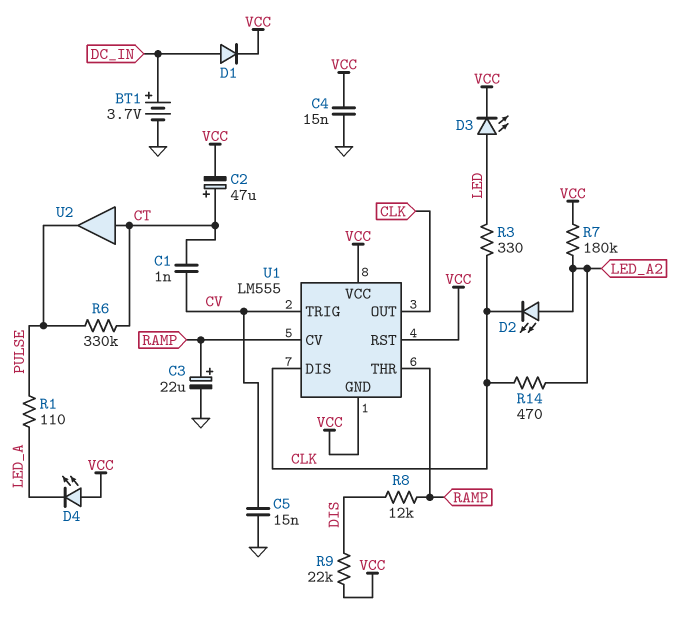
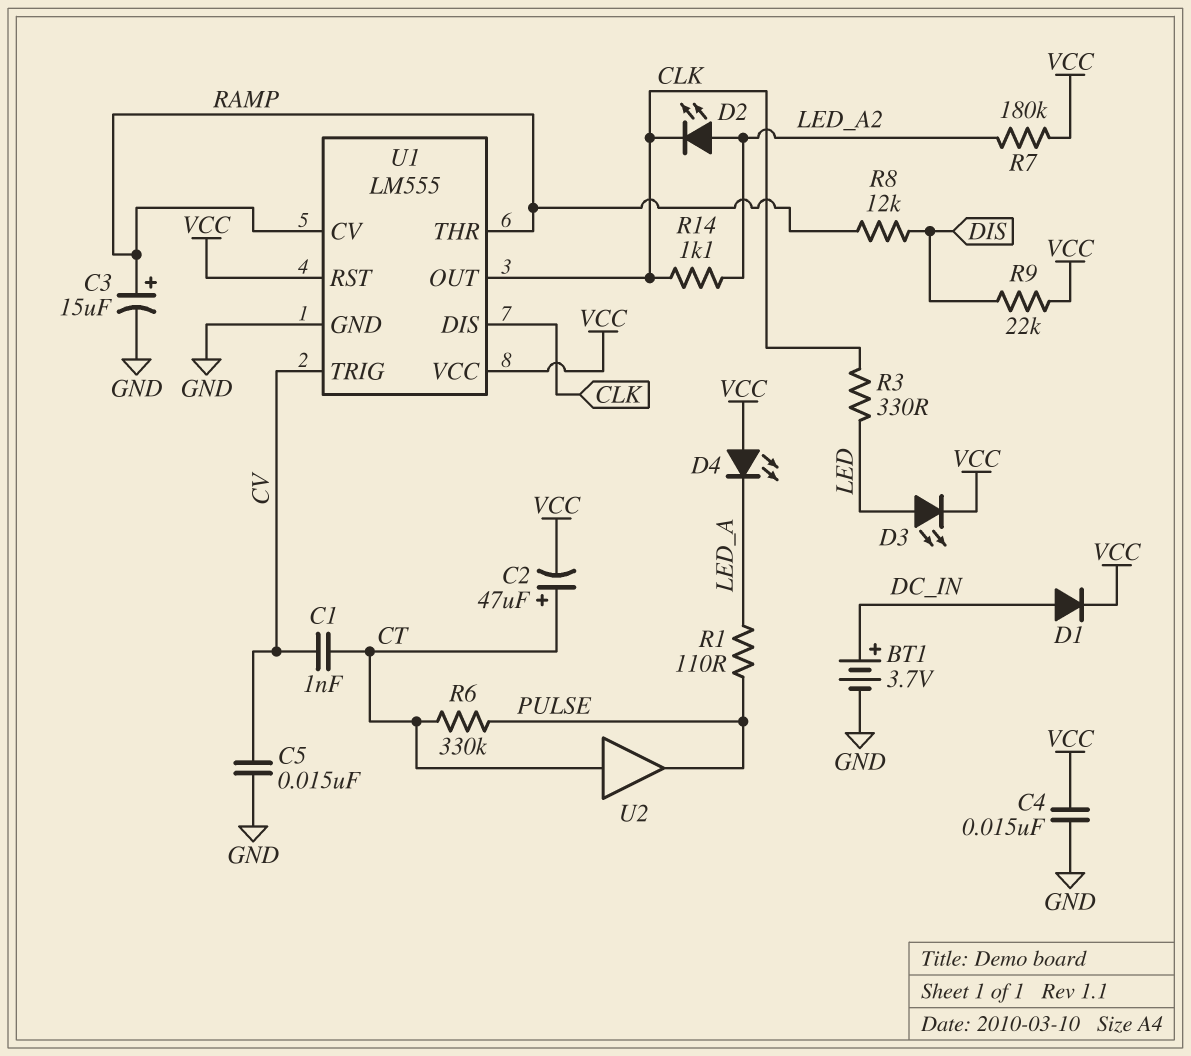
C3: 22uF (plus RAMP, minus GND) -> 15uF (plus RAMP, minus GND)
R14: 470 (CLK, LED_A2) -> 1.1k (CLK, LED_A2)
U1 pin GND: VCC -> GND

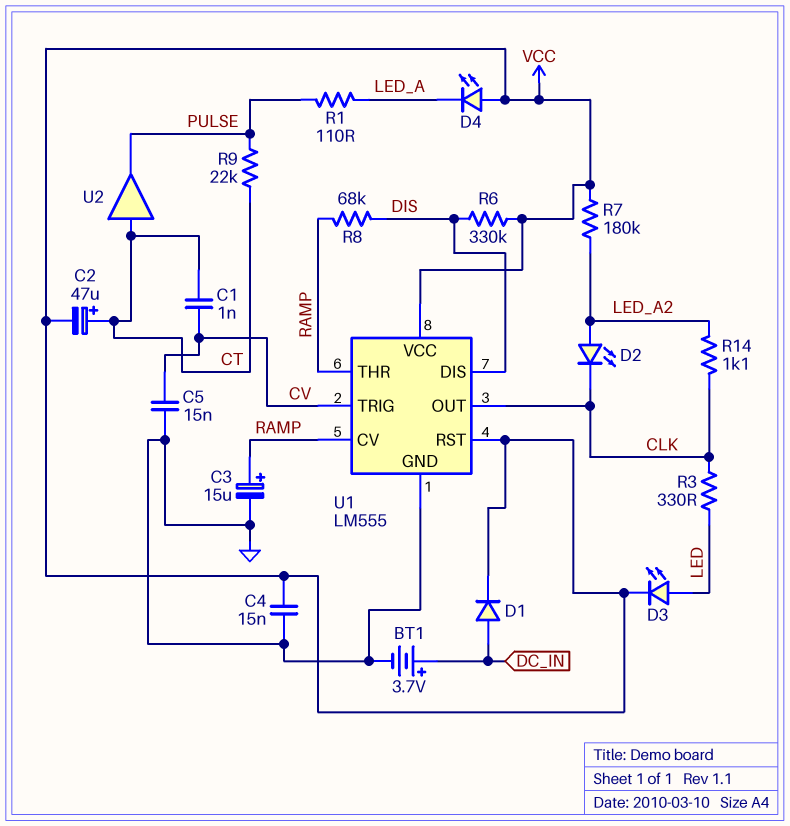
R6: 330k (CT, PULSE) -> 330k (DIS, VCC)
R8: 12k (DIS, RAMP) -> 68k (DIS, RAMP)
R9: 22k (DIS, VCC) -> 22k (CT, PULSE)
U1 pin DIS: CLK -> DIS

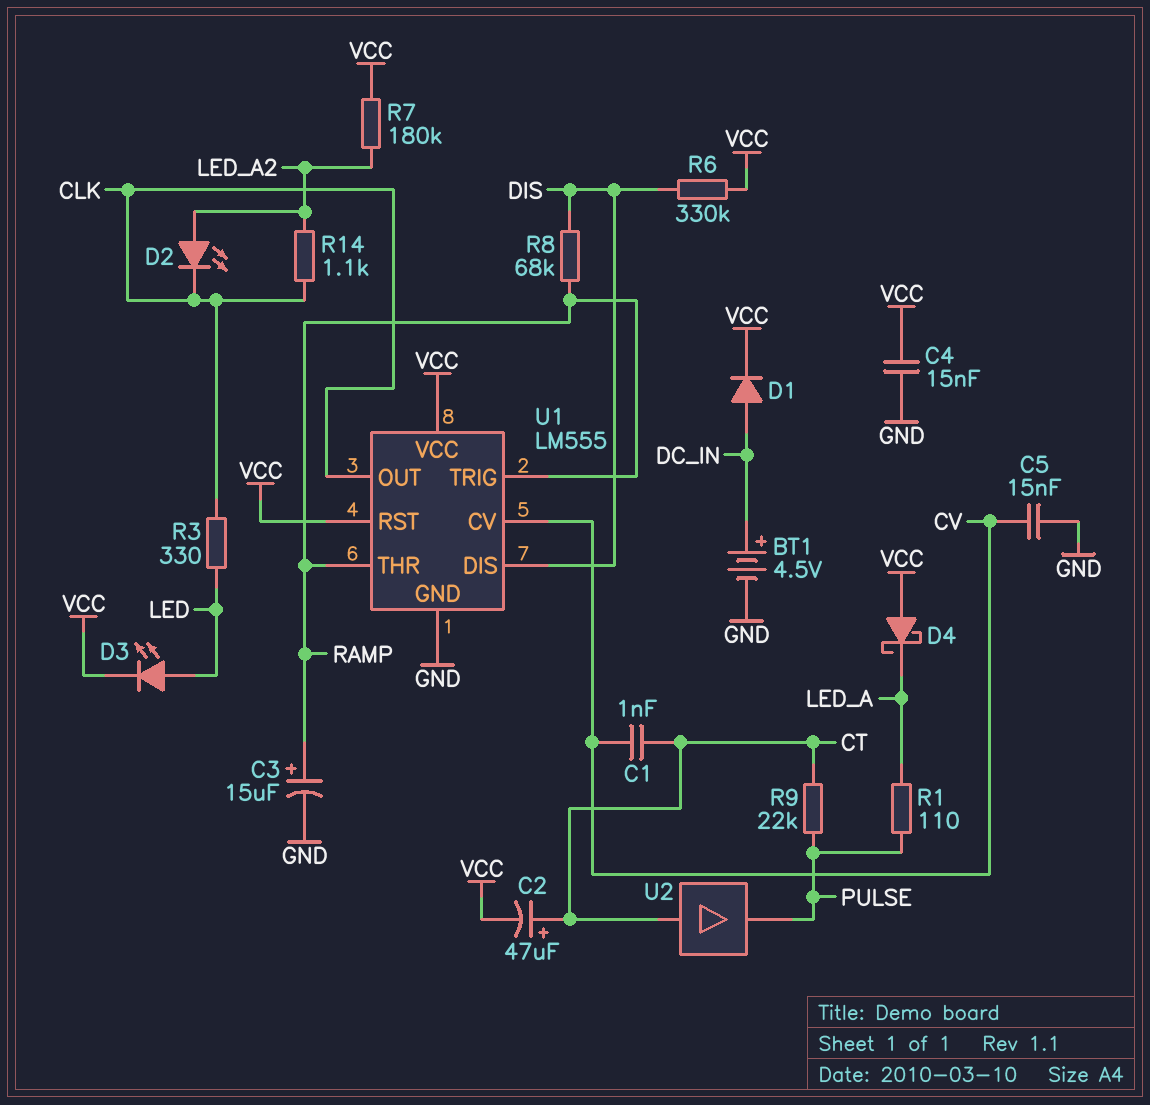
BT1: 3.7V (plus DC_IN, minus GND) -> 4.5V (plus DC_IN, minus GND)
D4: LED (A VCC, K LED_A) -> schottky (A VCC, K LED_A)
U1 pin CV: RAMP -> CV
U1 pin TRIG: CV -> RAMP

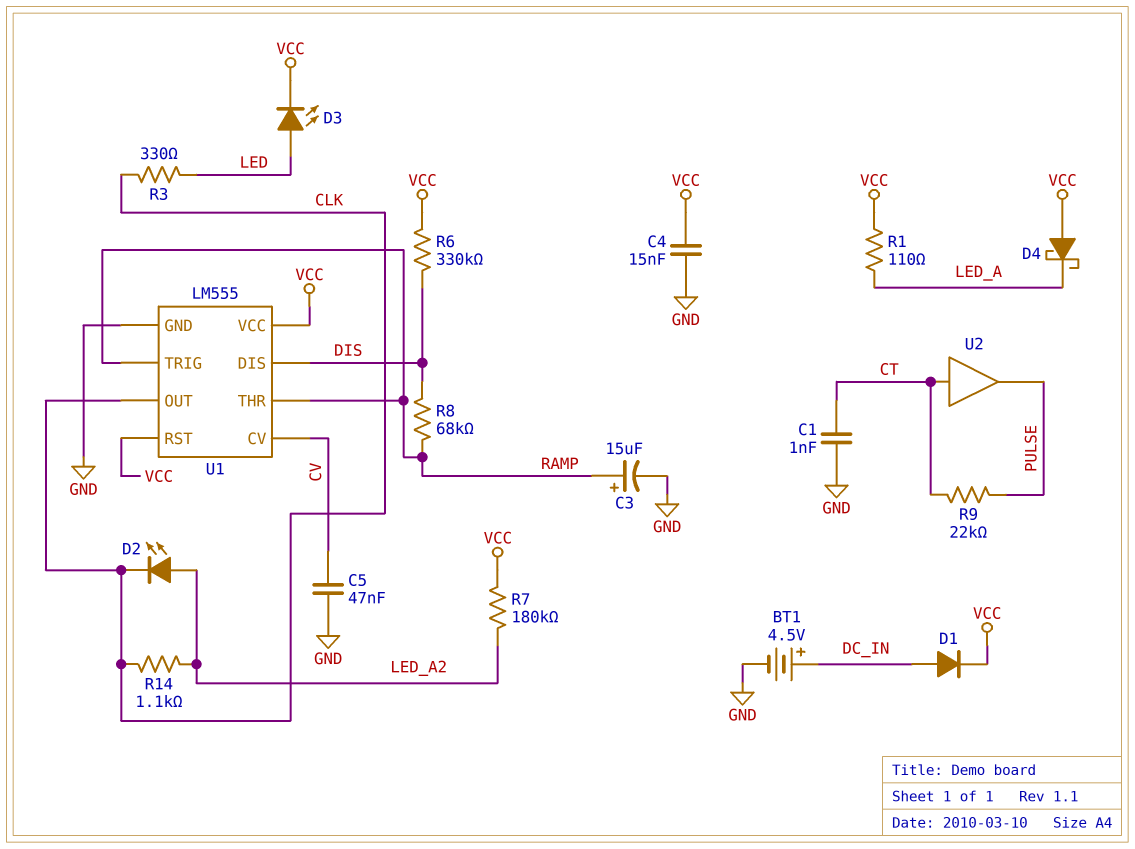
C1: 1nF (CT, CV) -> 1nF (CT, GND)
C2: 47uF (plus CT, minus VCC) -> none
C5: 15nF (CV, GND) -> 47nF (CV, GND)
R1: 110 (LED_A, PULSE) -> 110 (LED_A, VCC)

